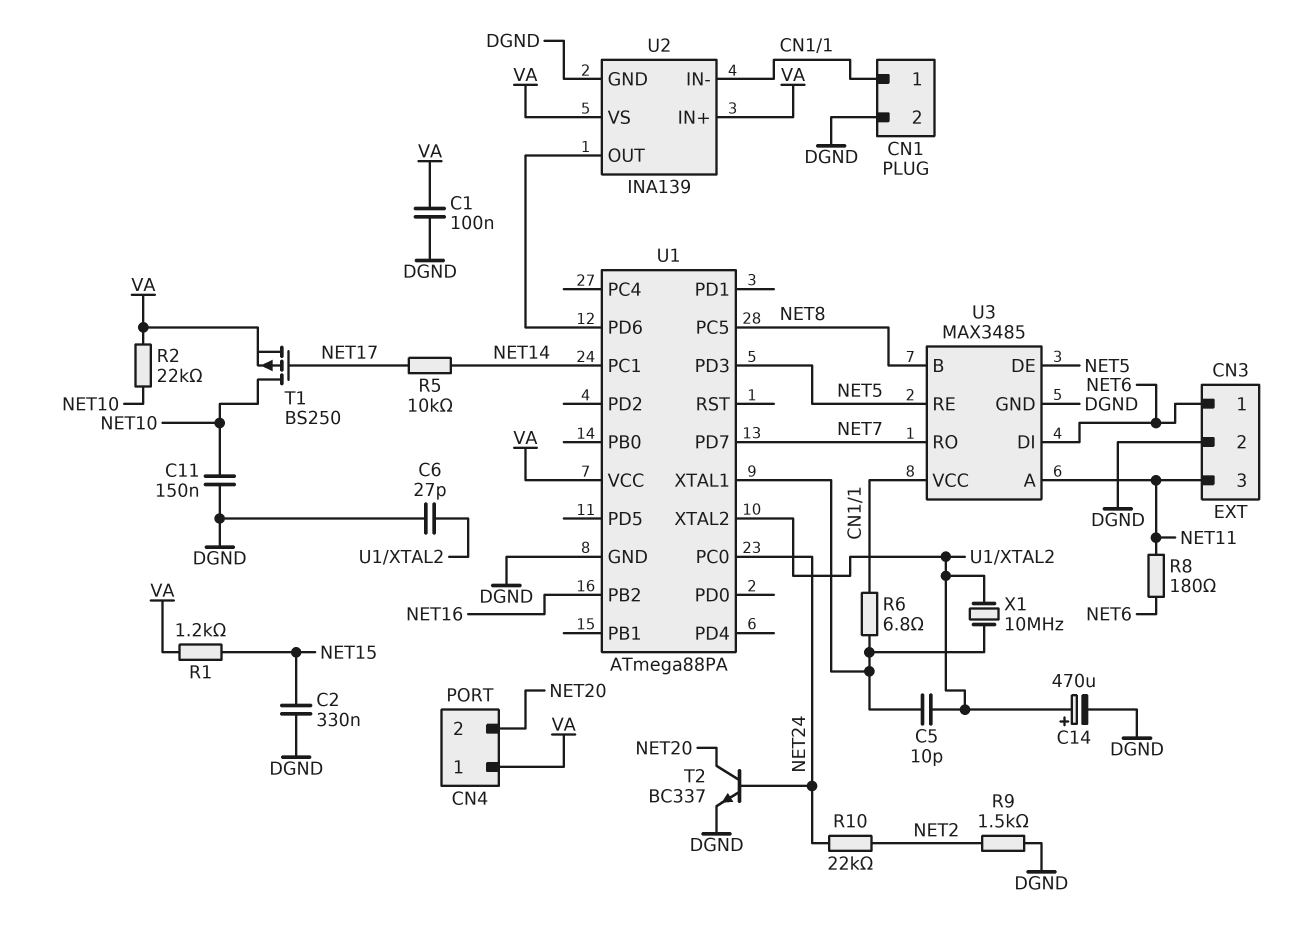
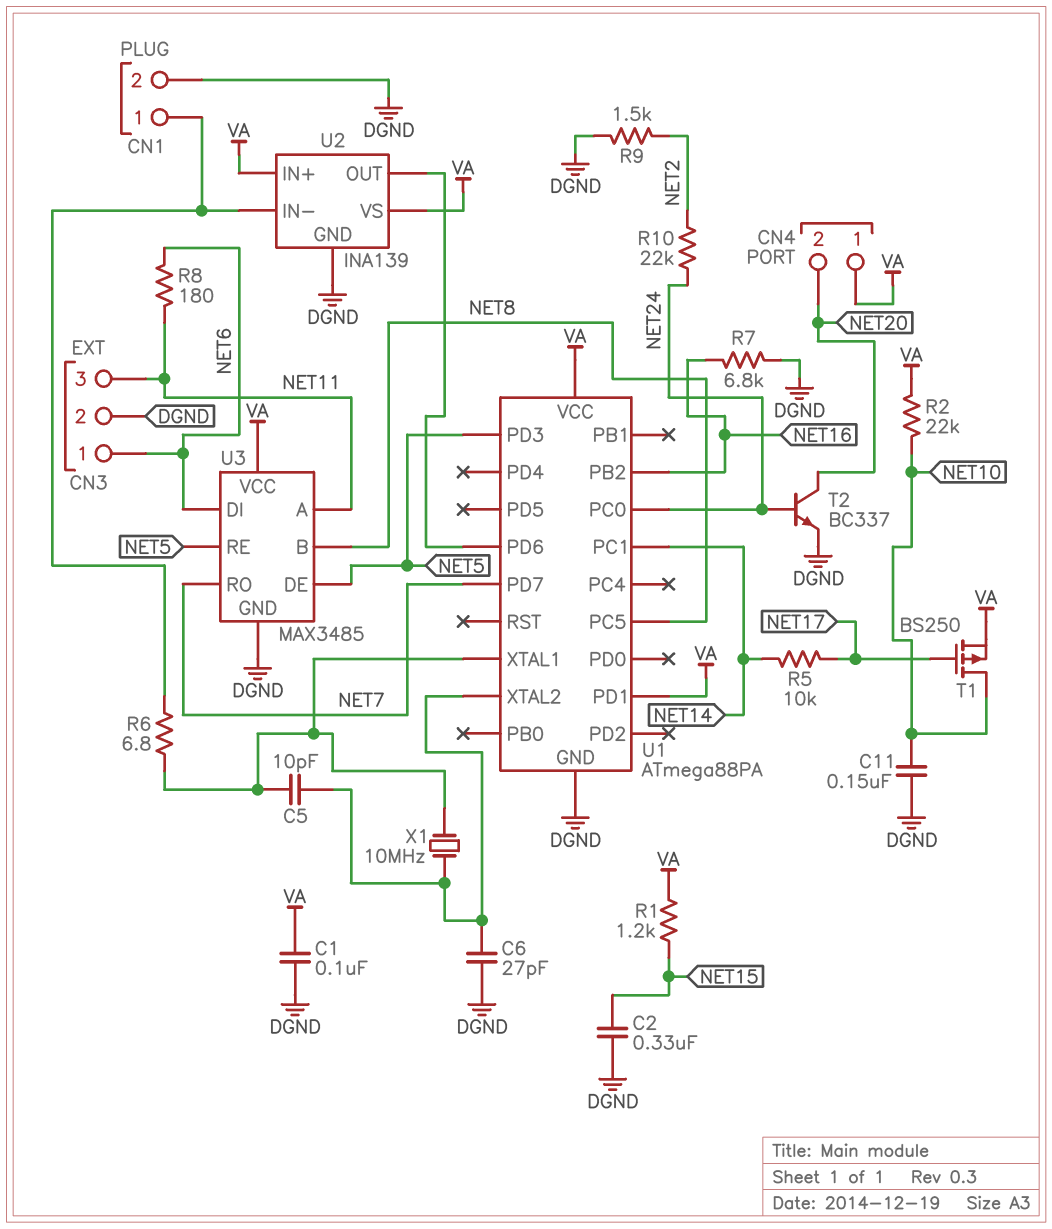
C14: 470uF (plus U1/XTAL2, minus DGND) -> none
R7: none -> 6.8k (DGND, NET16)
U1 pin PD1: none -> VA
U3 pin VCC: CN1/1 -> VA

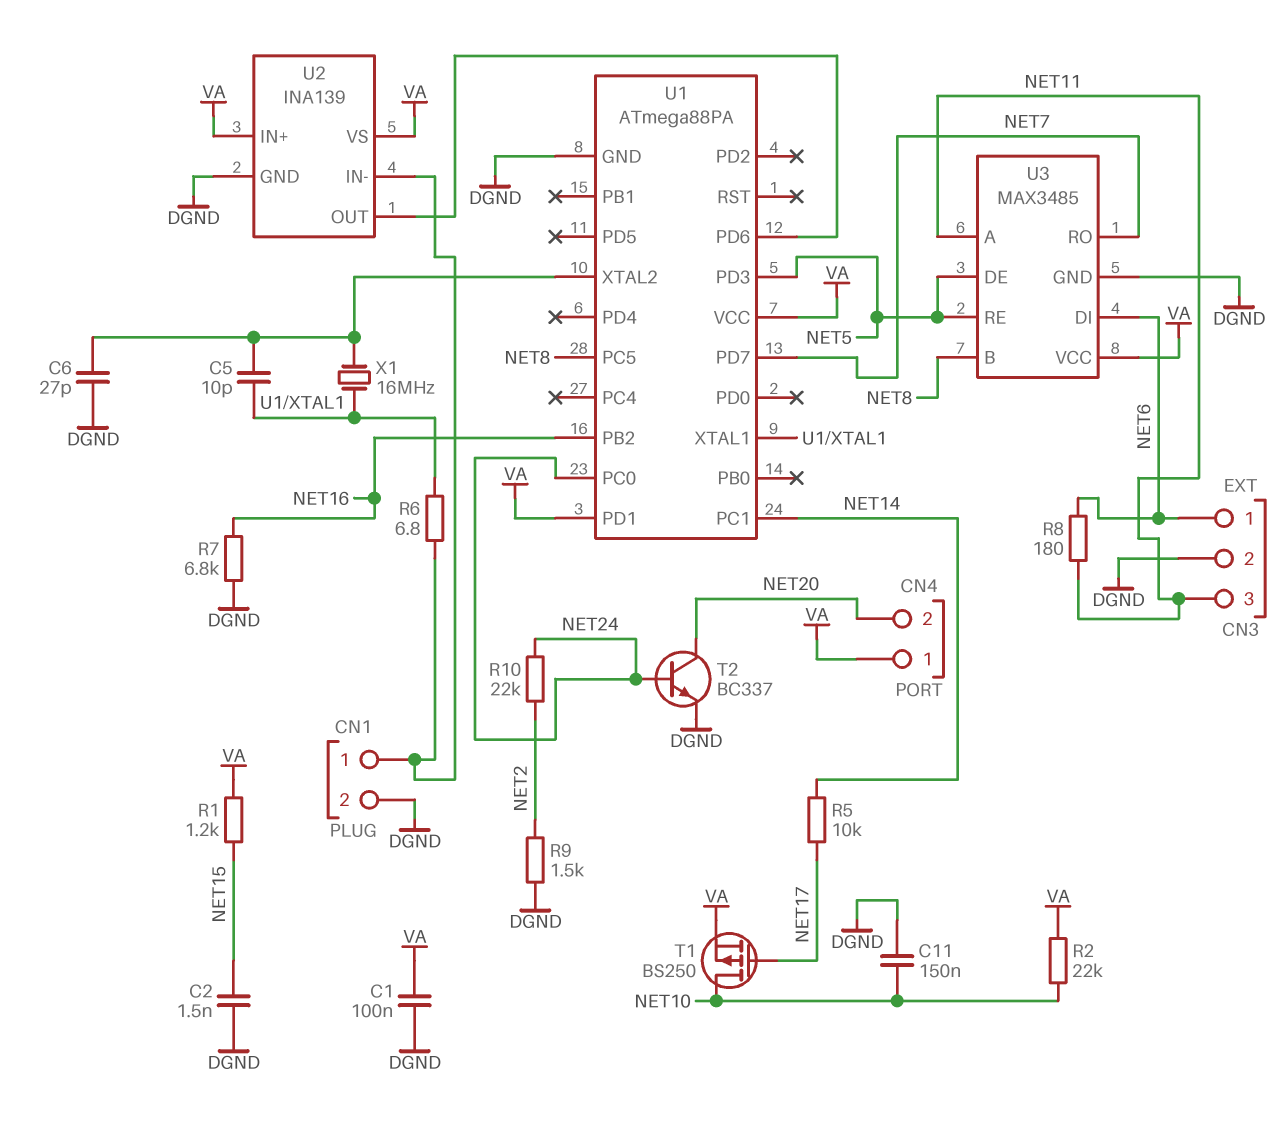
C2: 330nF (DGND, NET15) -> 1.5nF (DGND, NET15)
X1: 10MHz (U1/XTAL1, U1/XTAL2) -> 16MHz (U1/XTAL1, U1/XTAL2)

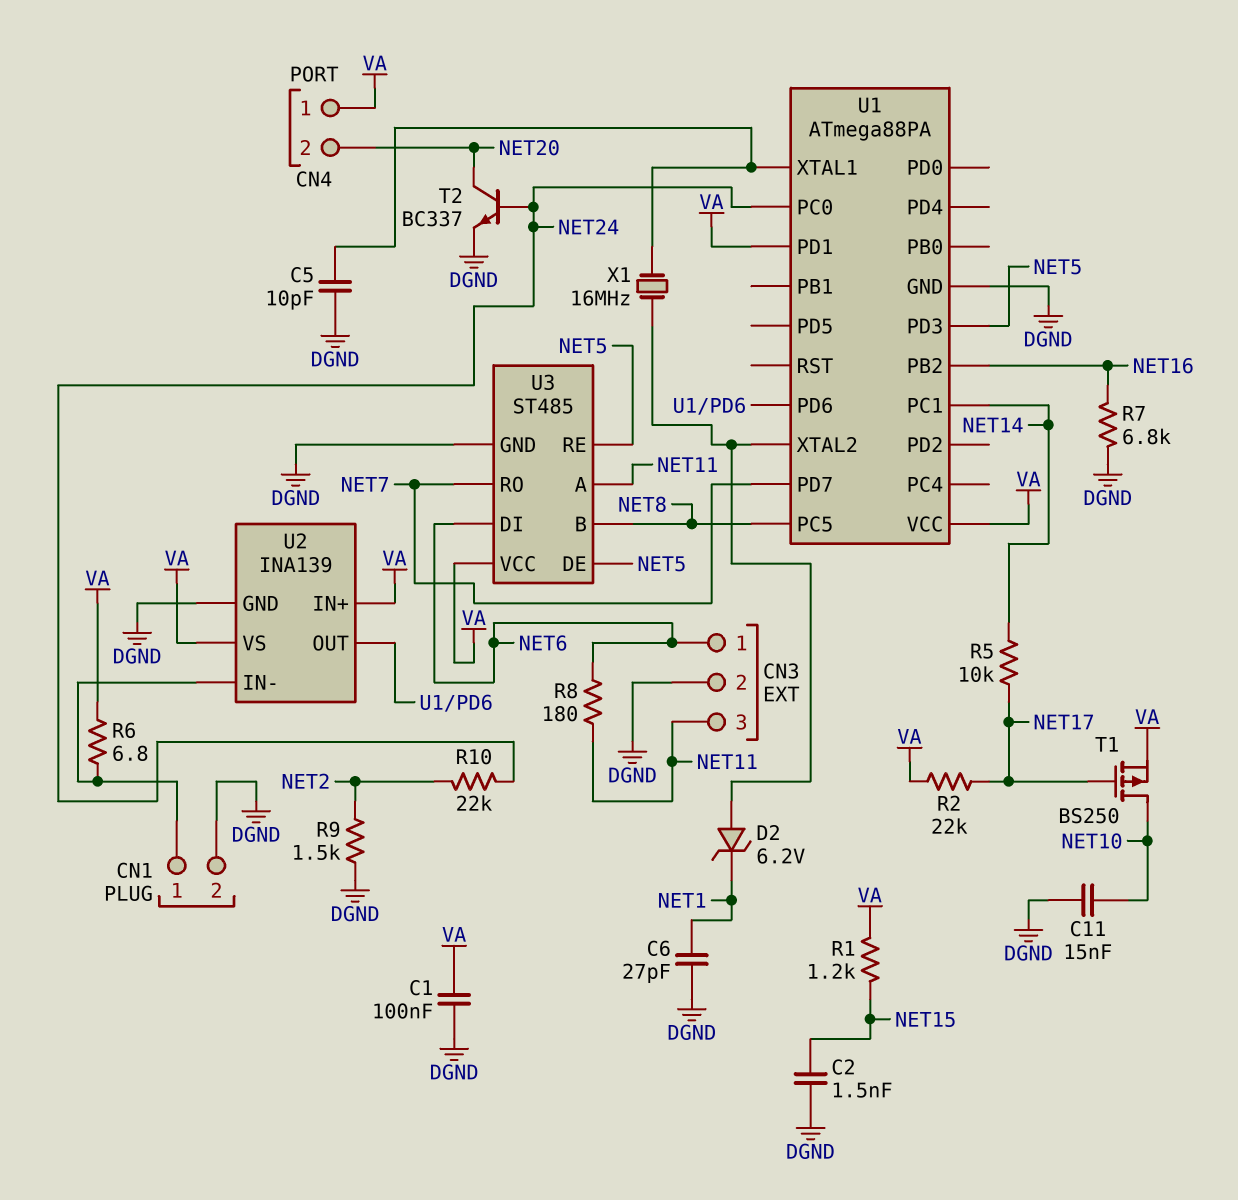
C5: 10pF (U1/XTAL1, U1/XTAL2) -> 10pF (DGND, U1/XTAL1)
C6: 27pF (DGND, U1/XTAL2) -> 27pF (DGND, NET1)
C11: 150nF (DGND, NET10) -> 15nF (DGND, NET10)
D2: none -> zener 6.2V (A U1/XTAL2, K NET1)
R2: 22k (NET10, VA) -> 22k (NET17, VA)
R6: 6.8 (CN1/1, U1/XTAL1) -> 6.8 (CN1/1, VA)
U3: MAX3485 -> ST485

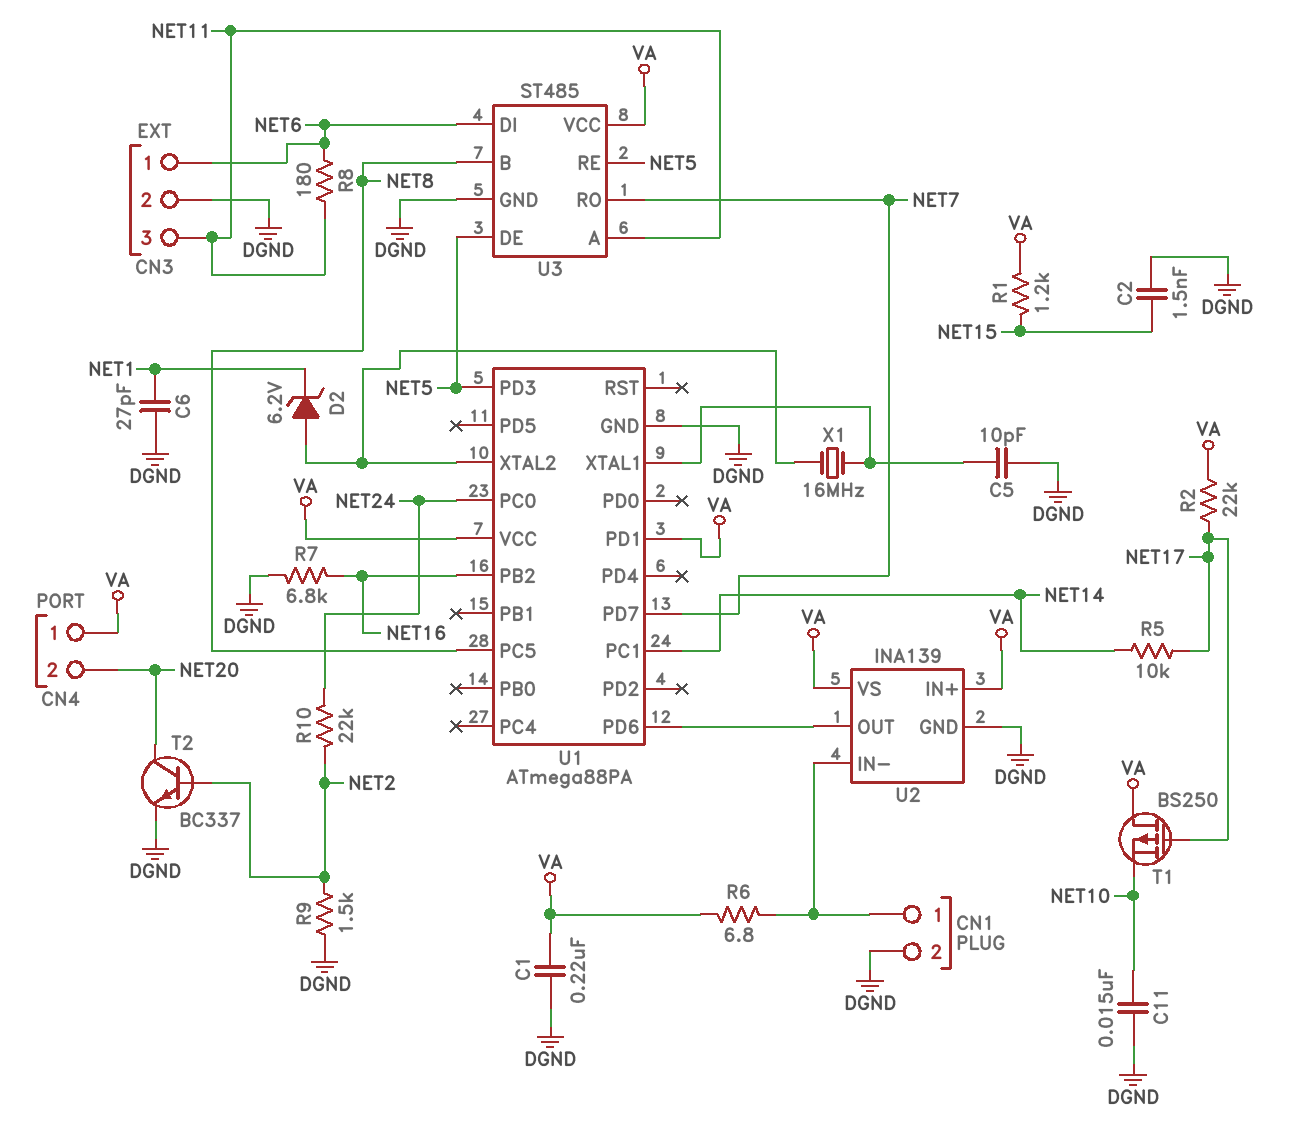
C1: 100nF (DGND, VA) -> 220nF (DGND, VA)
T1: PMOS BS250 (G NET17, D NET10, S VA) -> PMOS BS250 (G NET17, D VA, S NET10)
T2: NPN BC337 (B NET24, C NET20, E DGND) -> NPN BC337 (B NET2, C NET20, E DGND)

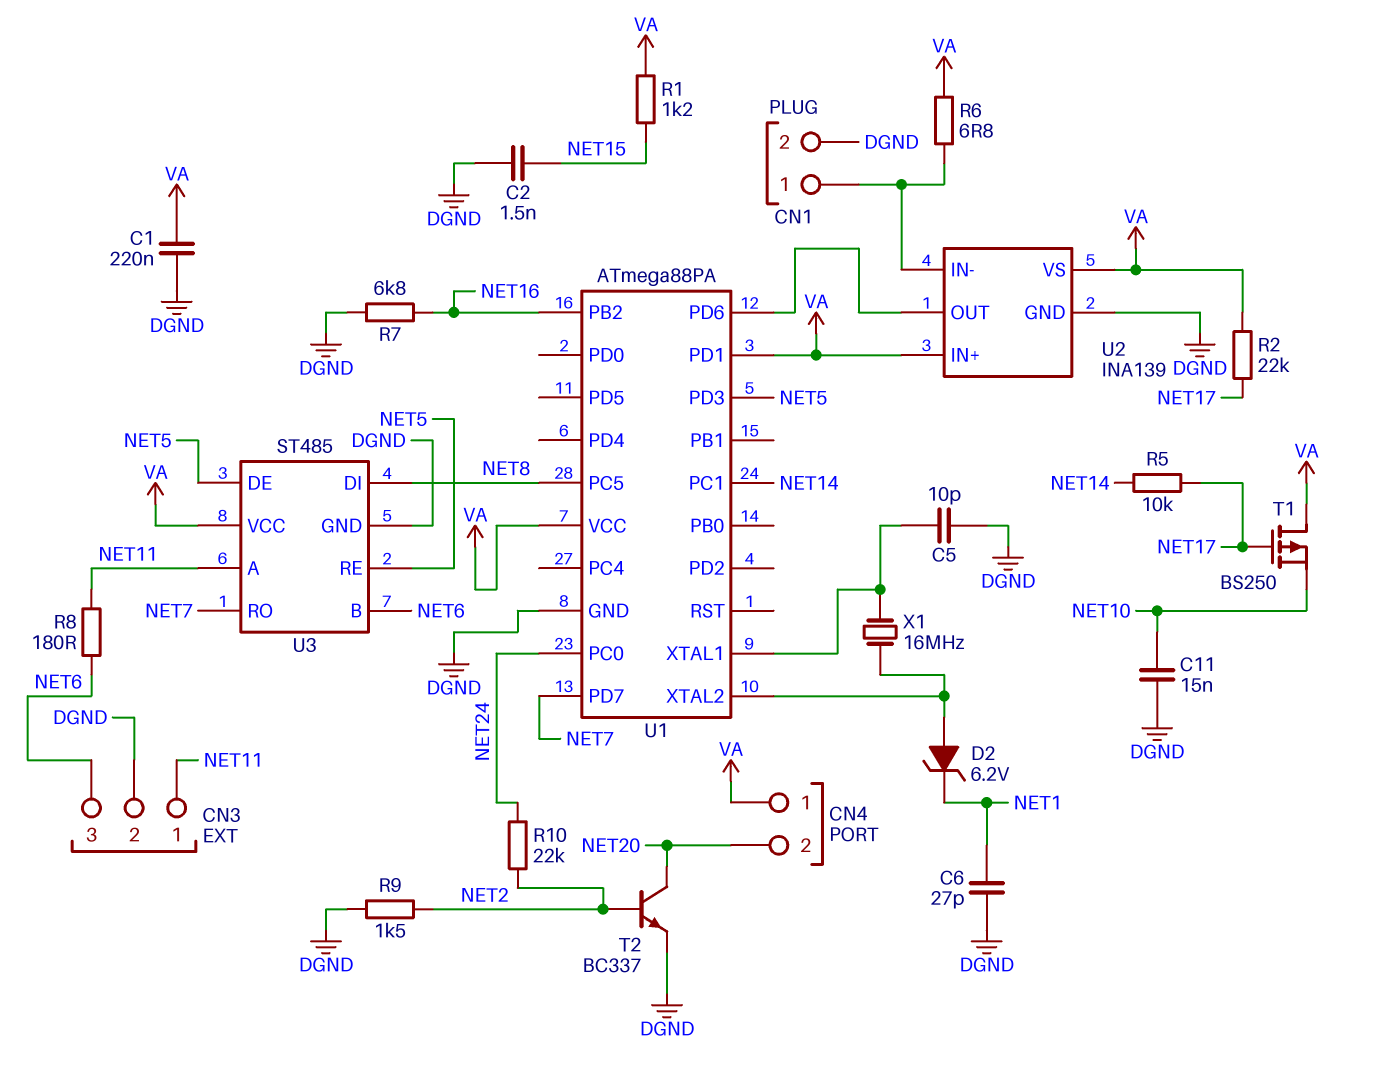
CN3 pin 1: NET6 -> NET11
CN3 pin 3: NET11 -> NET6
U3 pin B: NET8 -> NET6
U3 pin DI: NET6 -> NET8

